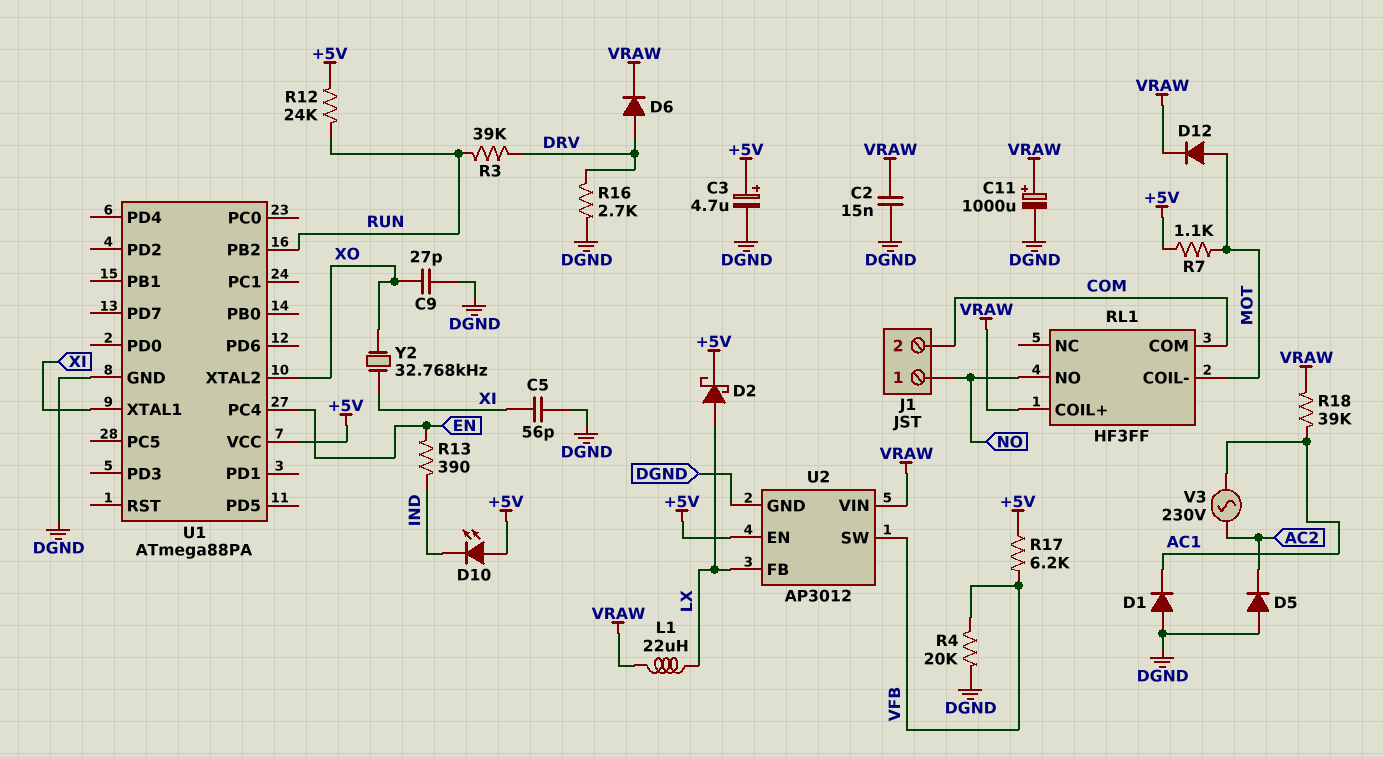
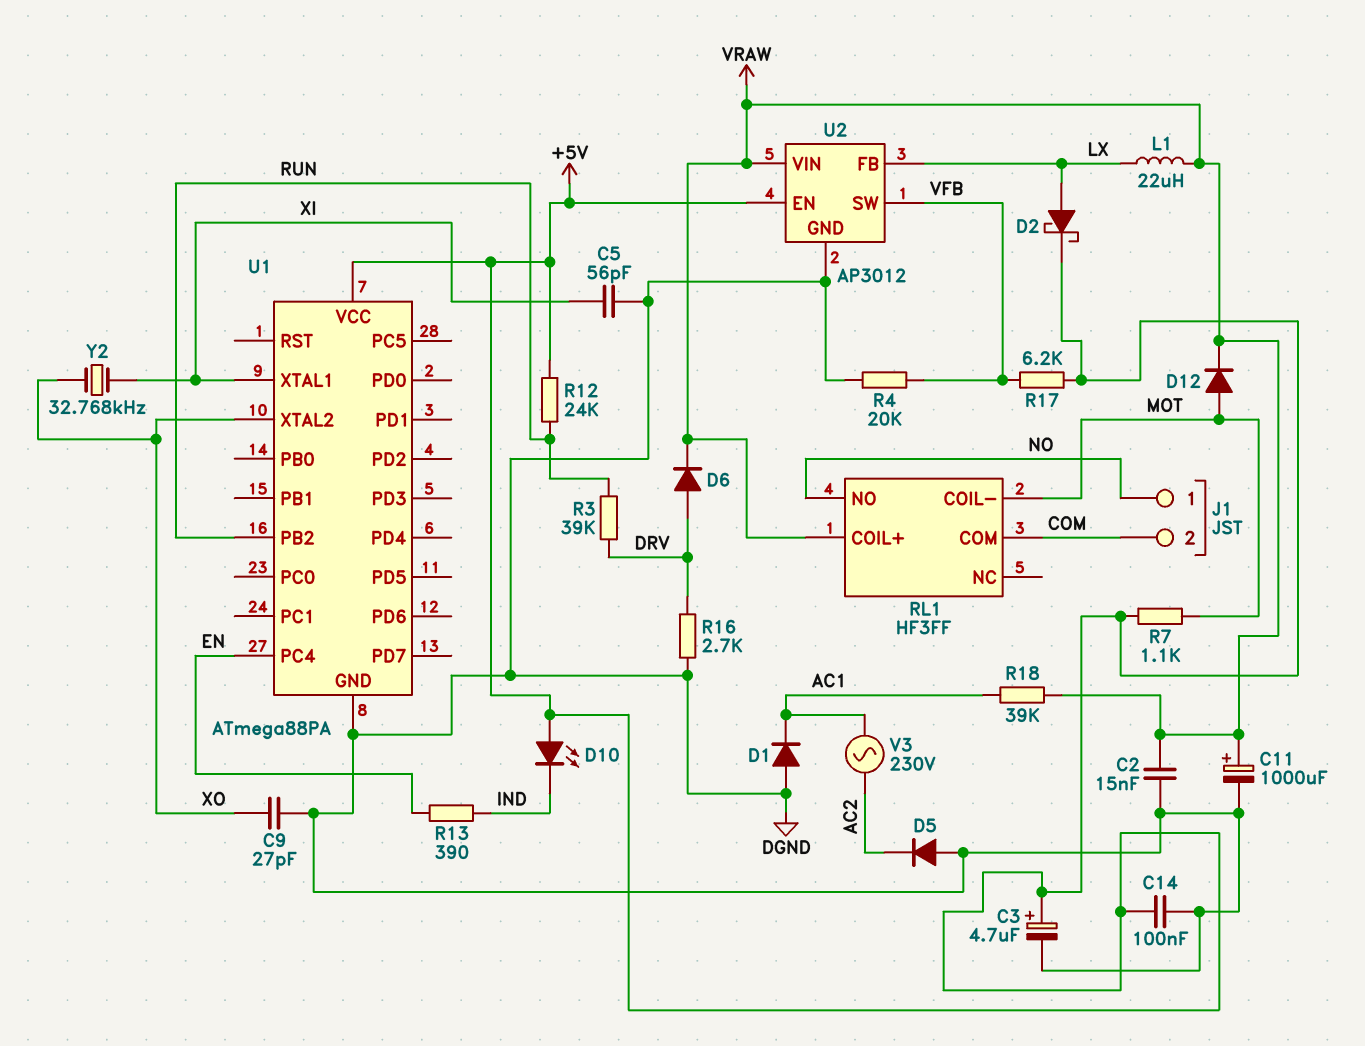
C14: none -> 100nF (+5V, DGND)

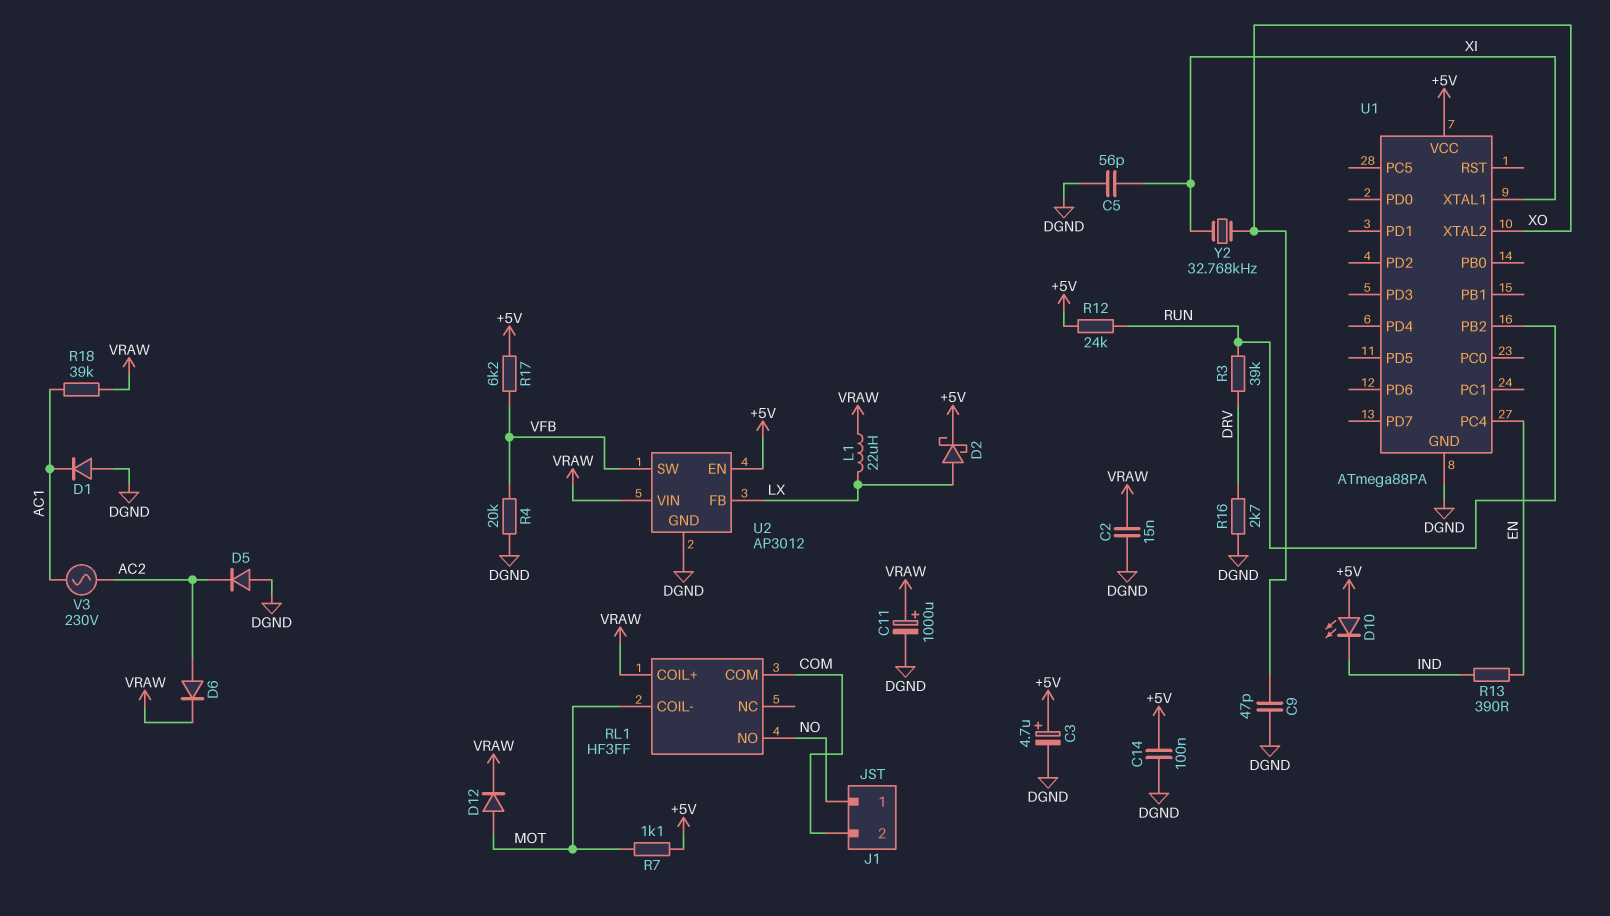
C9: 27pF (DGND, XO) -> 47pF (DGND, XO)
D6: diode (A DRV, K VRAW) -> diode (A AC2, K VRAW)

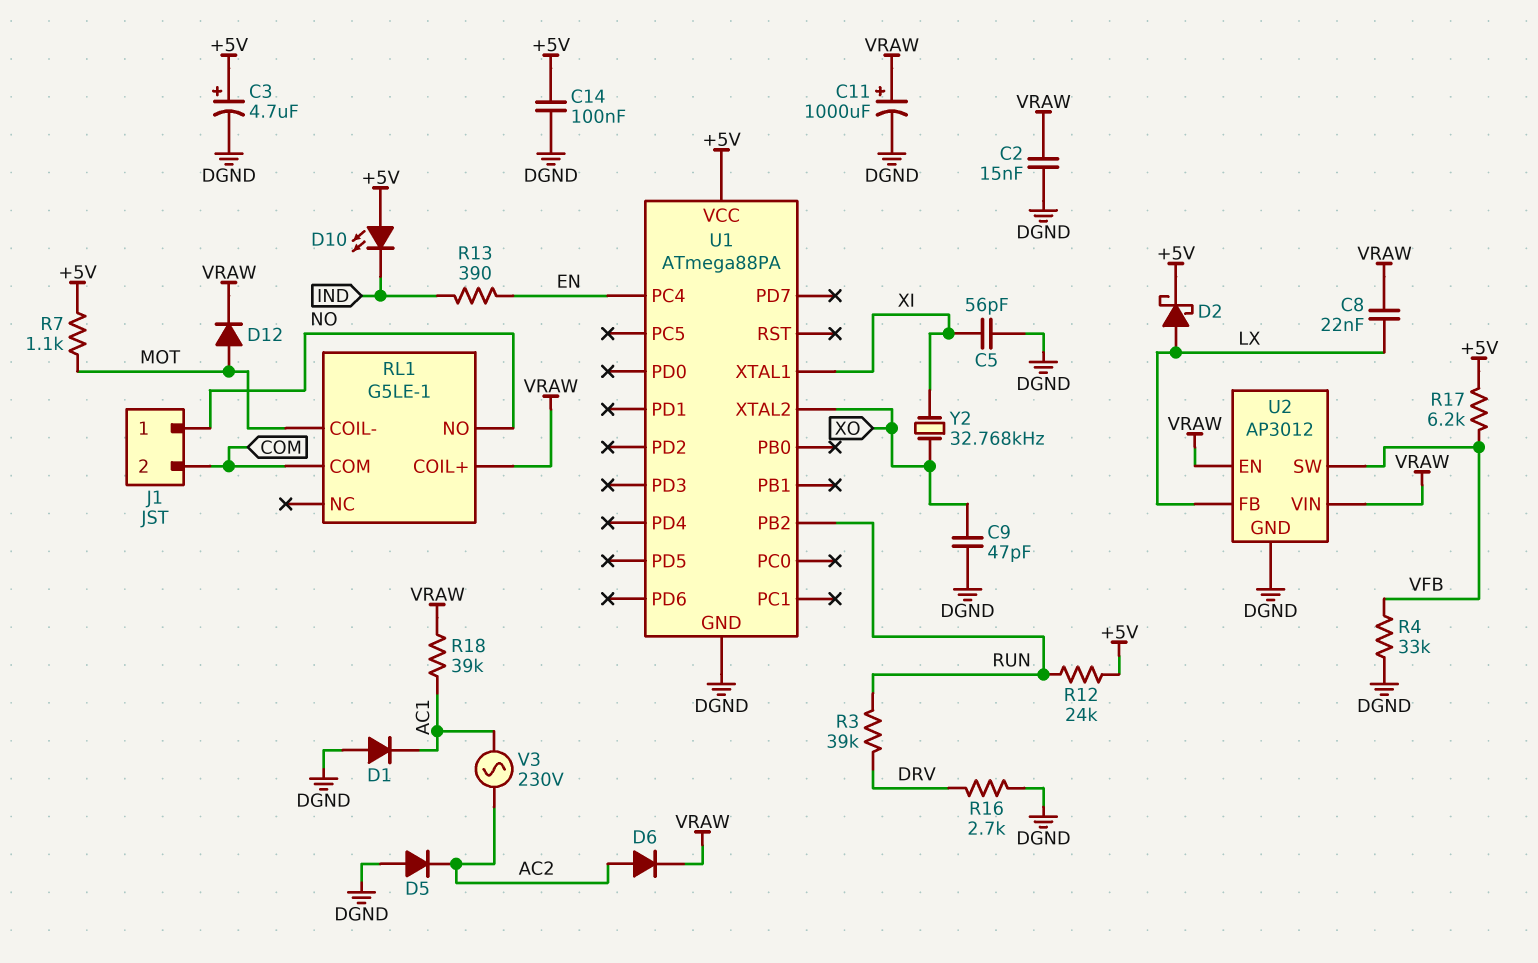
C8: none -> 22nF (LX, VRAW)
L1: 22uH (LX, VRAW) -> none
R4: 20k (DGND, VFB) -> 33k (DGND, VFB)
RL1: HF3FF -> G5LE-1
U2 pin EN: +5V -> VRAW

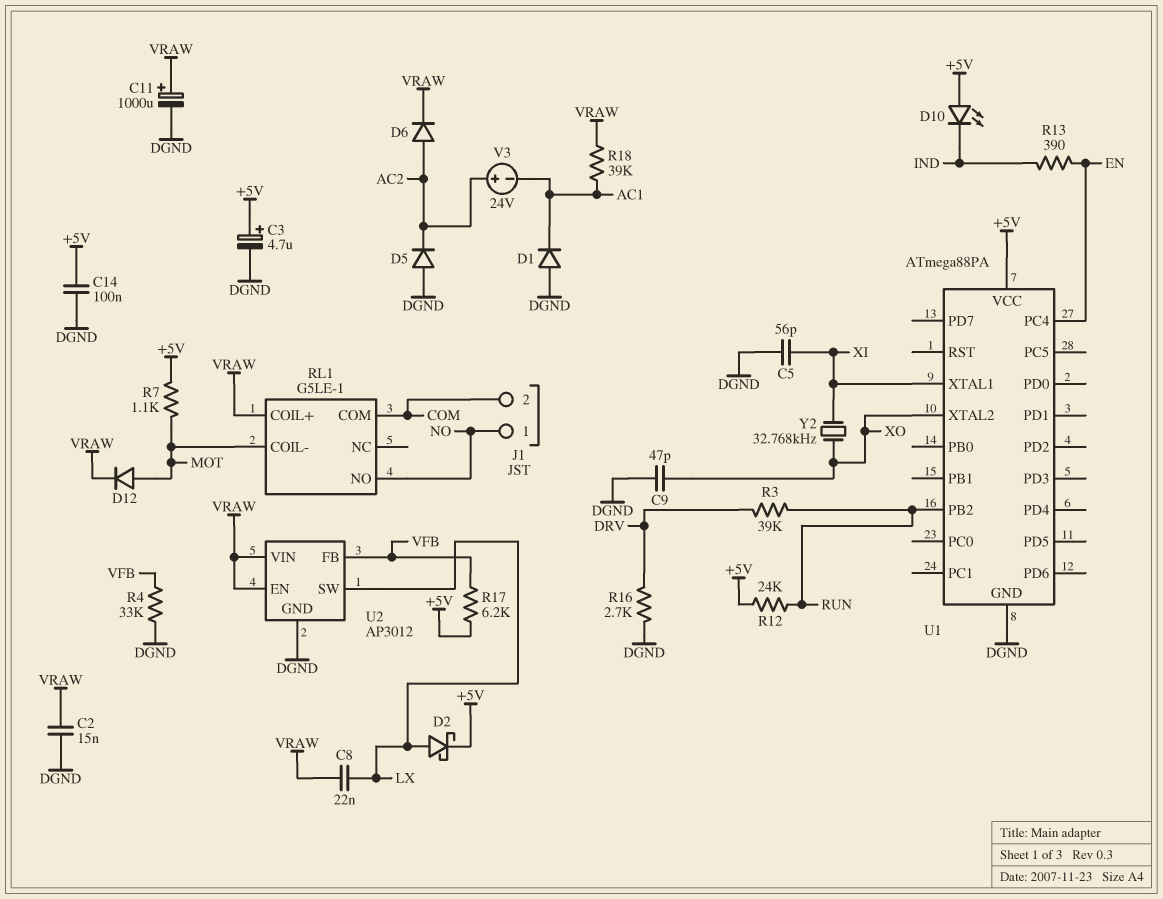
U2 pin FB: LX -> VFB
U2 pin SW: VFB -> LX
V3: AC 230V (AC1, AC2) -> 24V (plus AC2, minus AC1)

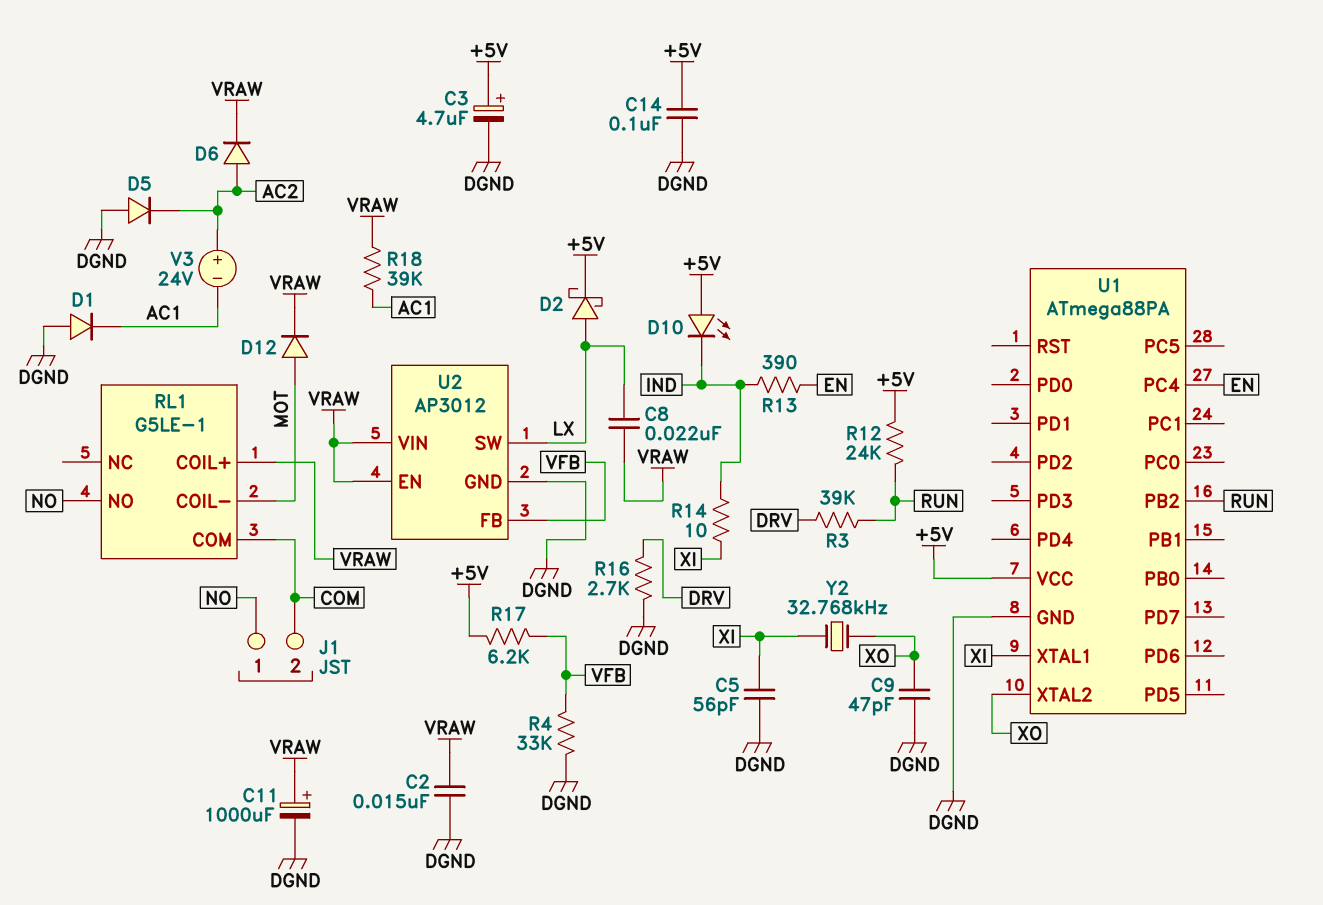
R7: 1.1k (+5V, MOT) -> none
R14: none -> 10 (IND, XI)

